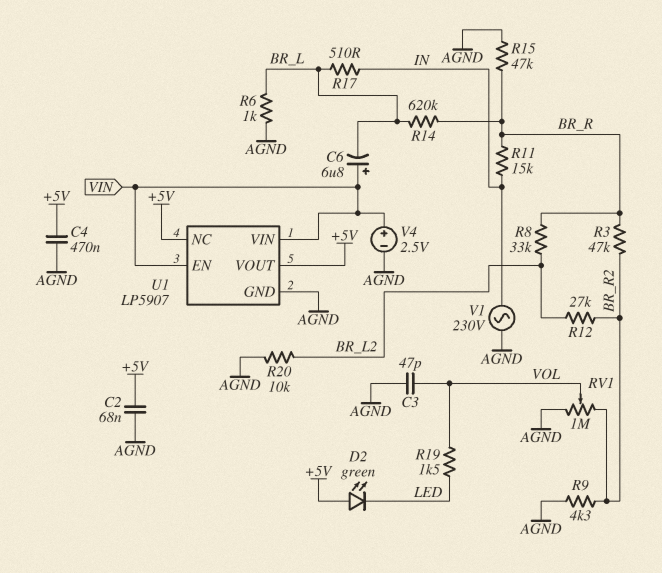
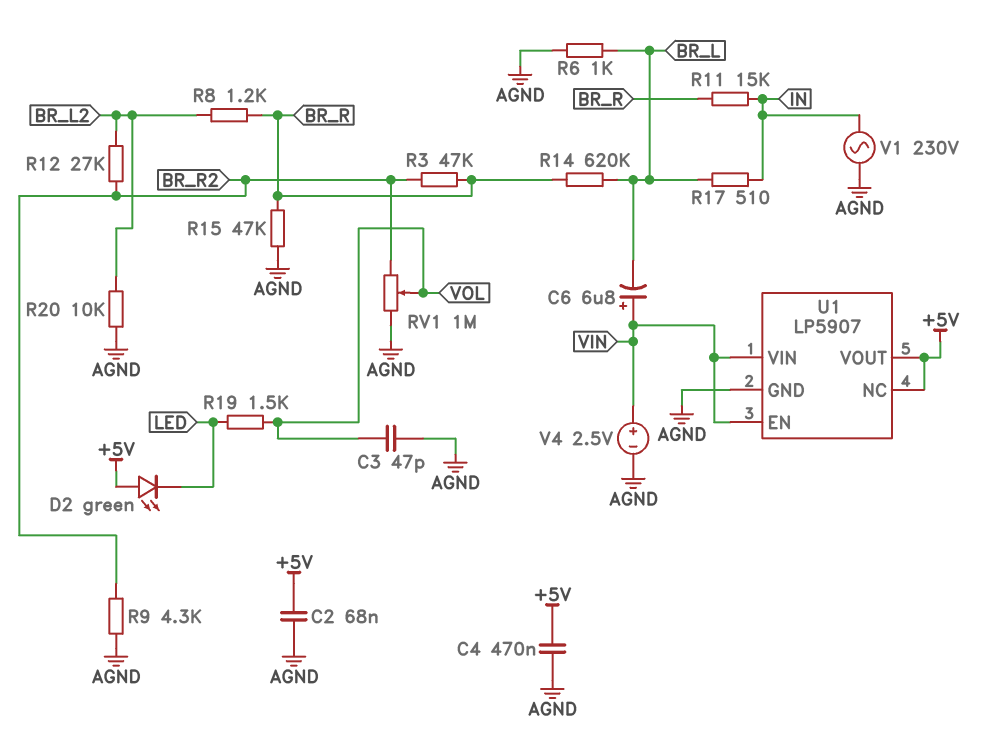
R8: 33k (BR_L2, BR_R) -> 1.2k (BR_L2, BR_R)

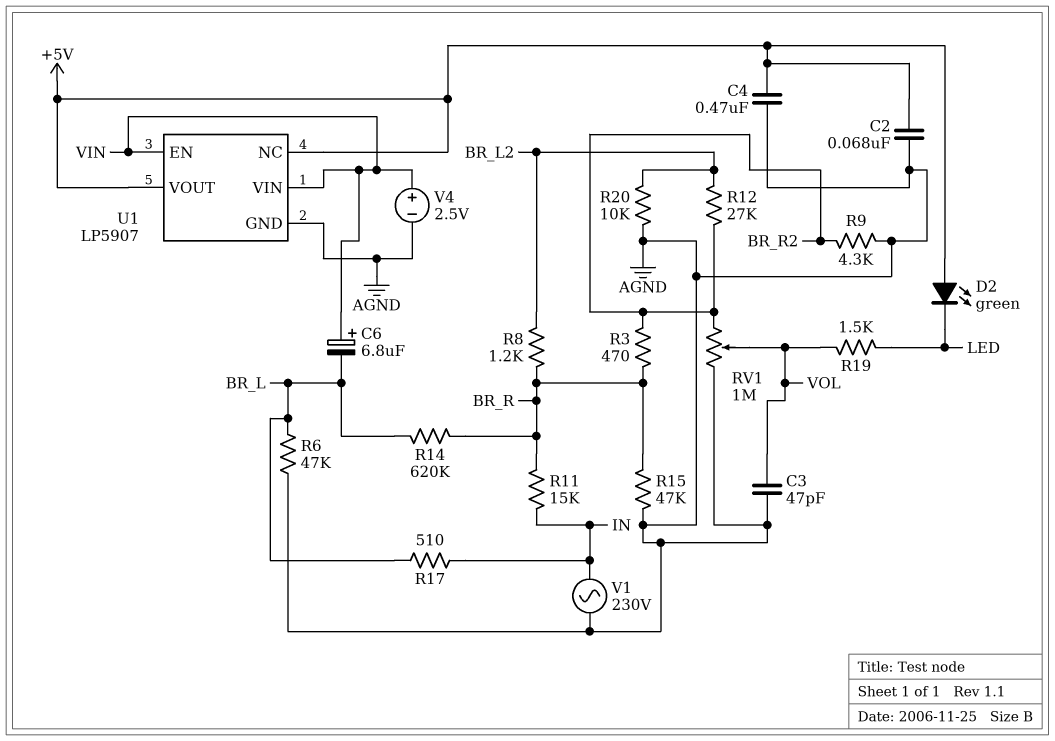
R3: 47k (BR_R, BR_R2) -> 470 (BR_R, BR_R2)
R6: 1k (AGND, BR_L) -> 47k (AGND, BR_L)

